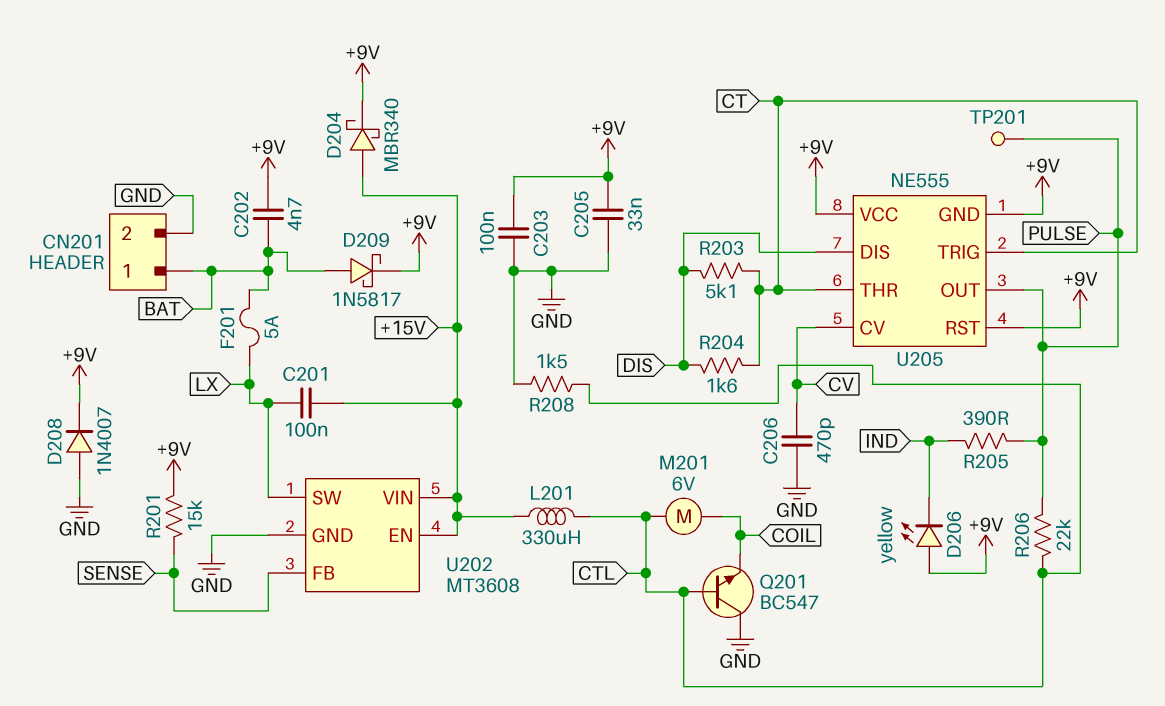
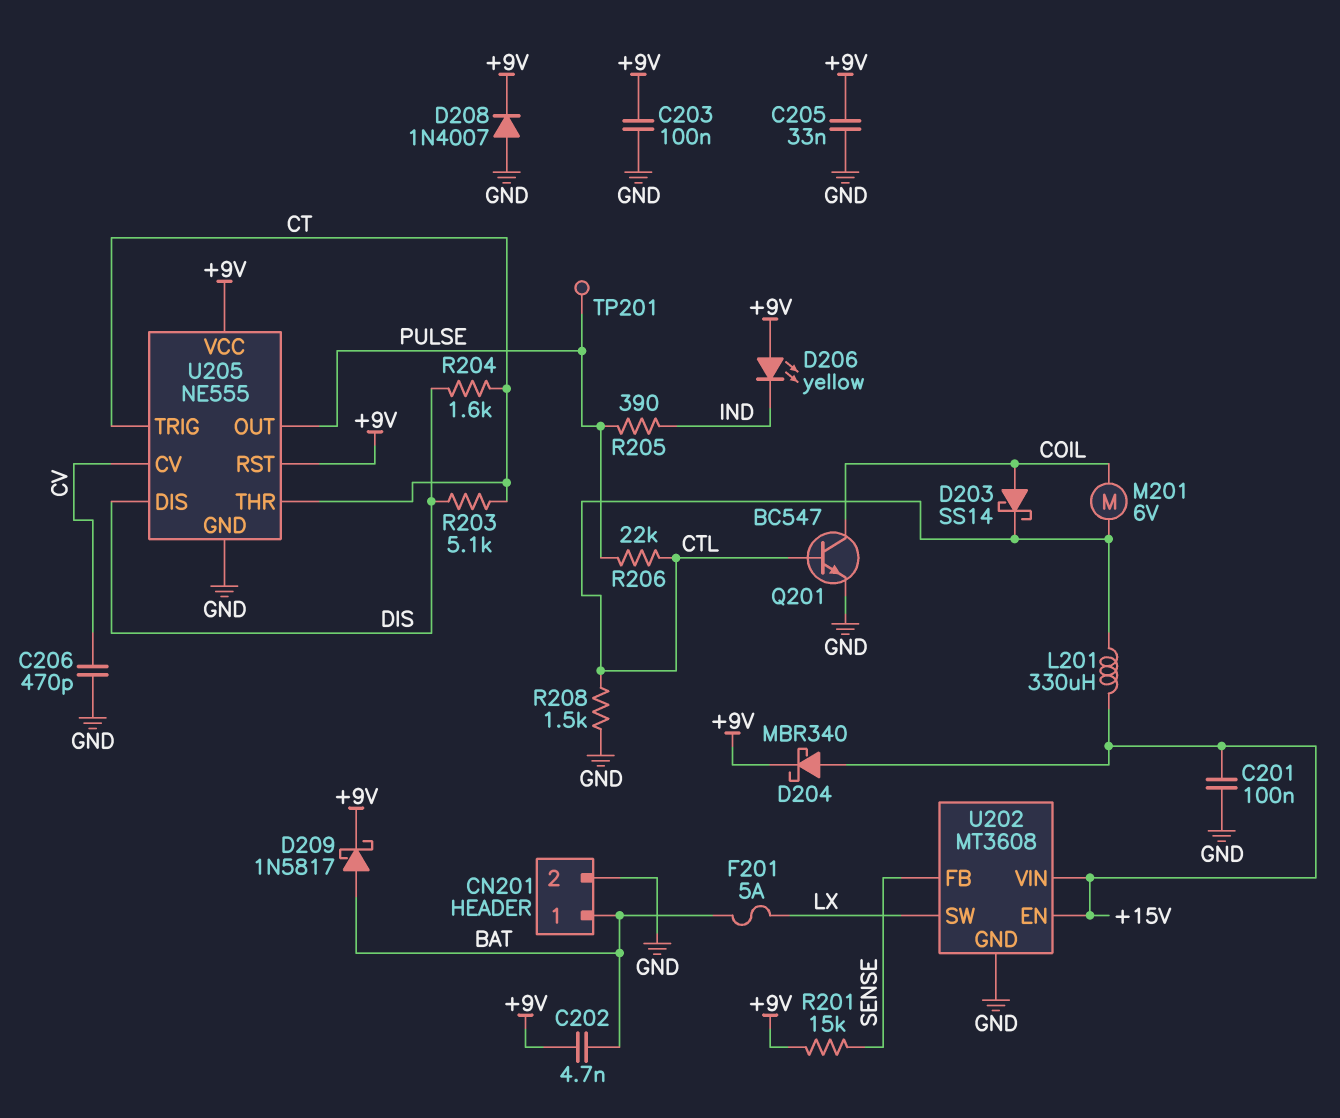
C201: 100nF (+15V, LX) -> 100nF (+15V, GND)
D203: none -> schottky SS14 (A COIL, K CTL)
Q201: NPN BC547 (B CTL, C GND, E COIL) -> NPN BC547 (B CTL, C COIL, E GND)
U205 pin GND: +9V -> GND

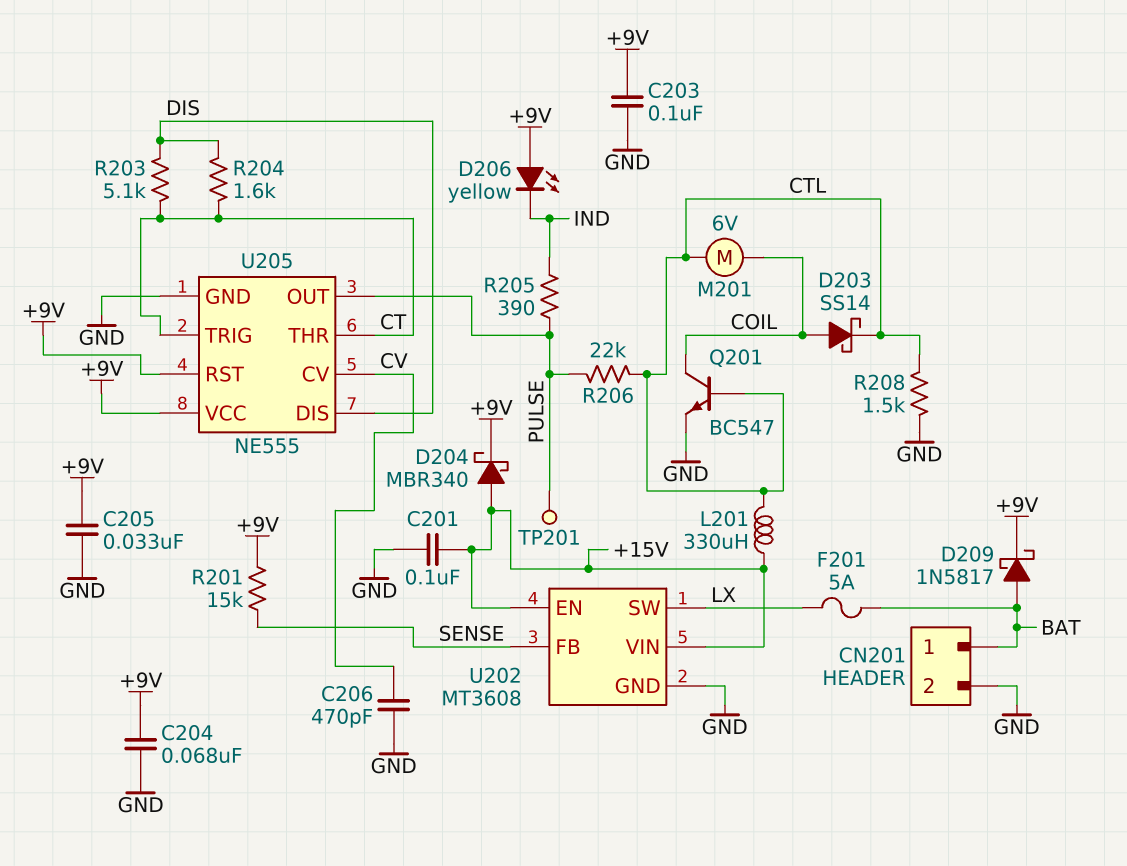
C202: 4.7nF (+9V, BAT) -> none
C204: none -> 68nF (+9V, GND)
D208: diode 1N4007 (A GND, K +9V) -> none

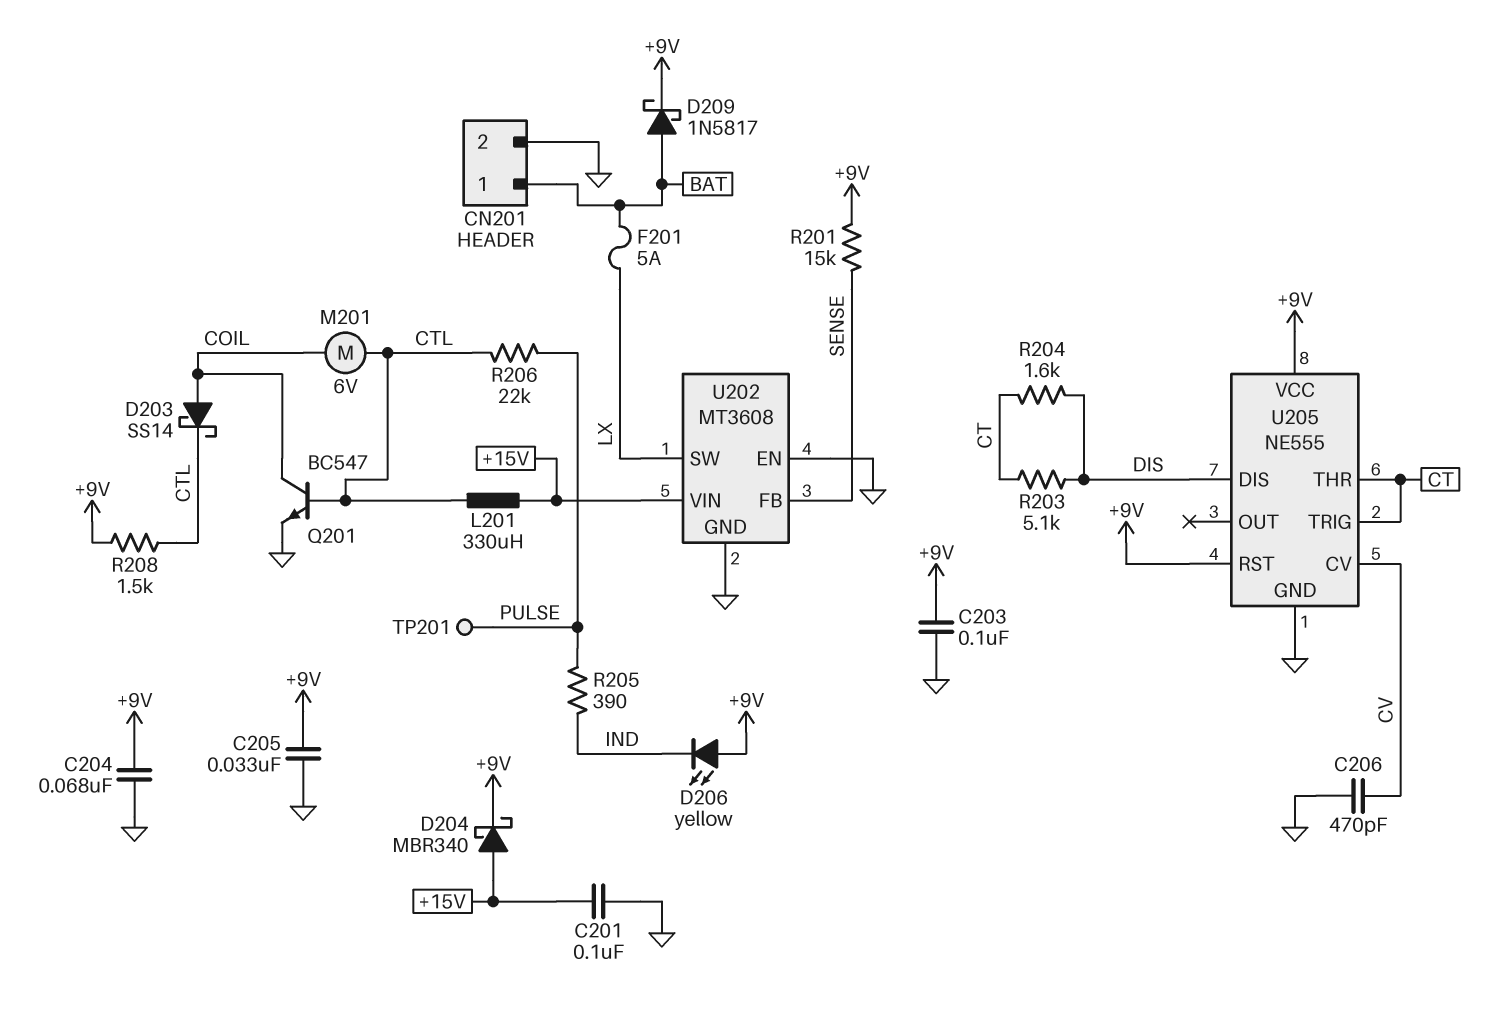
R208: 1.5k (CTL, GND) -> 1.5k (+9V, CTL)
U202 pin EN: +15V -> GND
U205 pin OUT: PULSE -> none

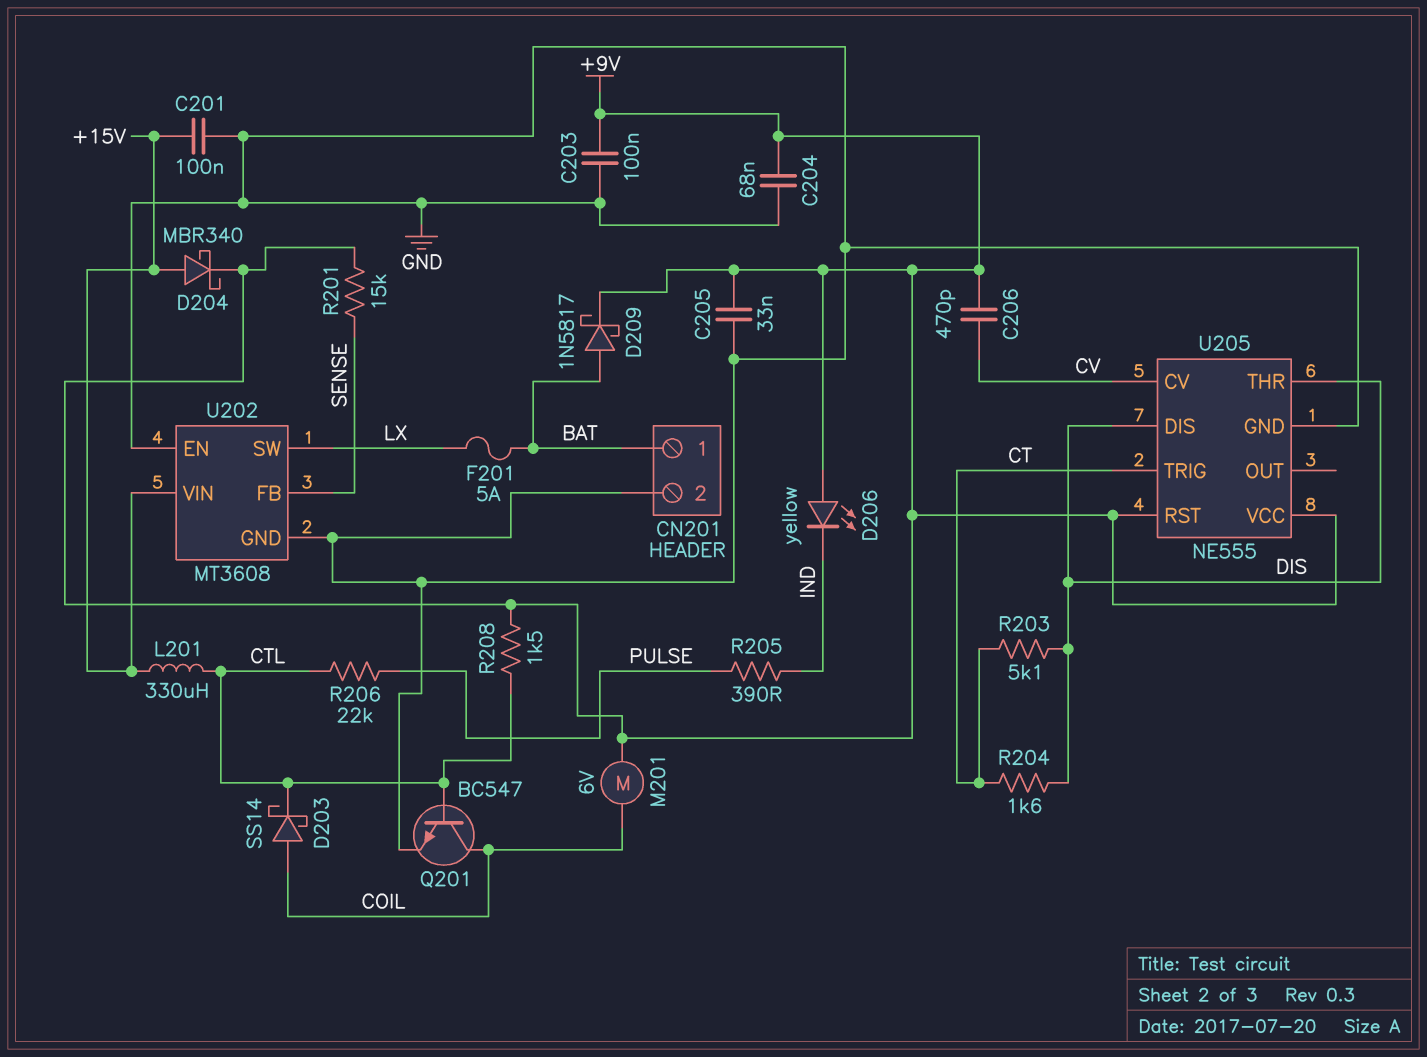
C206: 470pF (CV, GND) -> 470pF (+9V, CV)
M201: motor 6V (COIL, CTL) -> motor 6V (+9V, COIL)
TP201: test point (PULSE) -> none
U205 pin THR: CT -> DIS

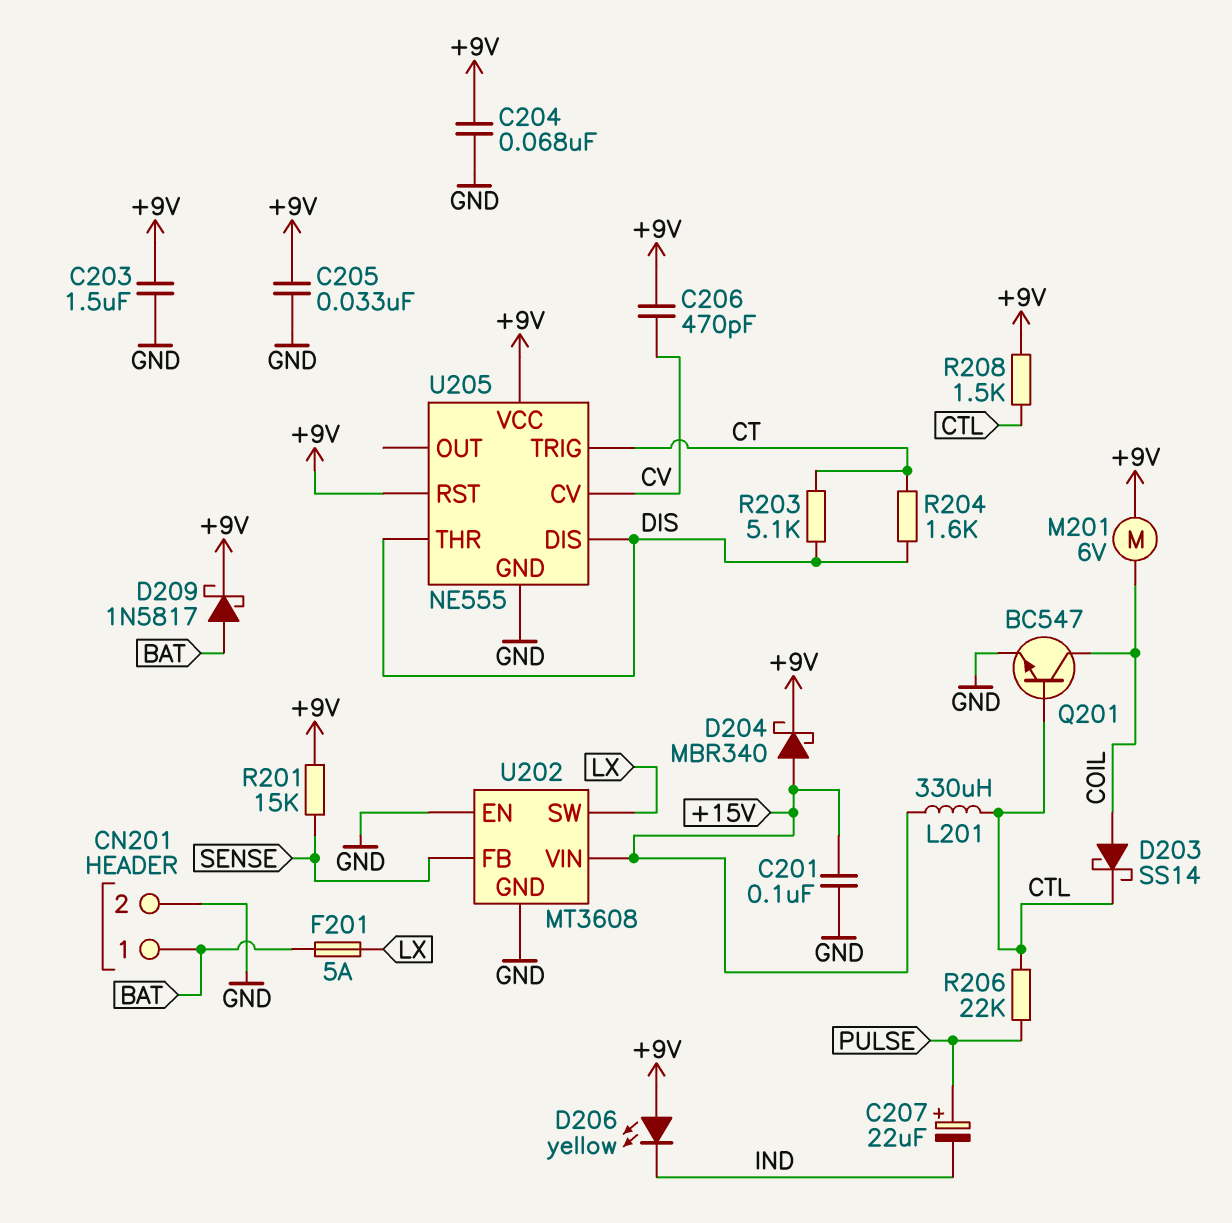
C203: 100nF (+9V, GND) -> 1.5uF (+9V, GND)
C207: none -> 22uF (plus PULSE, minus IND)
R205: 390 (IND, PULSE) -> none

